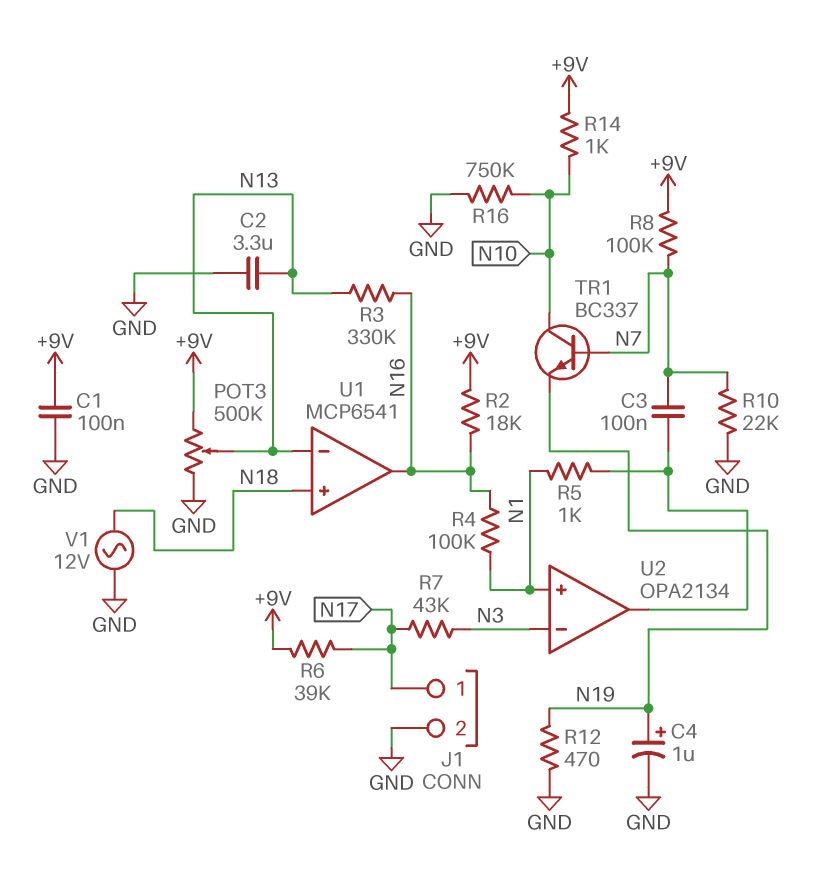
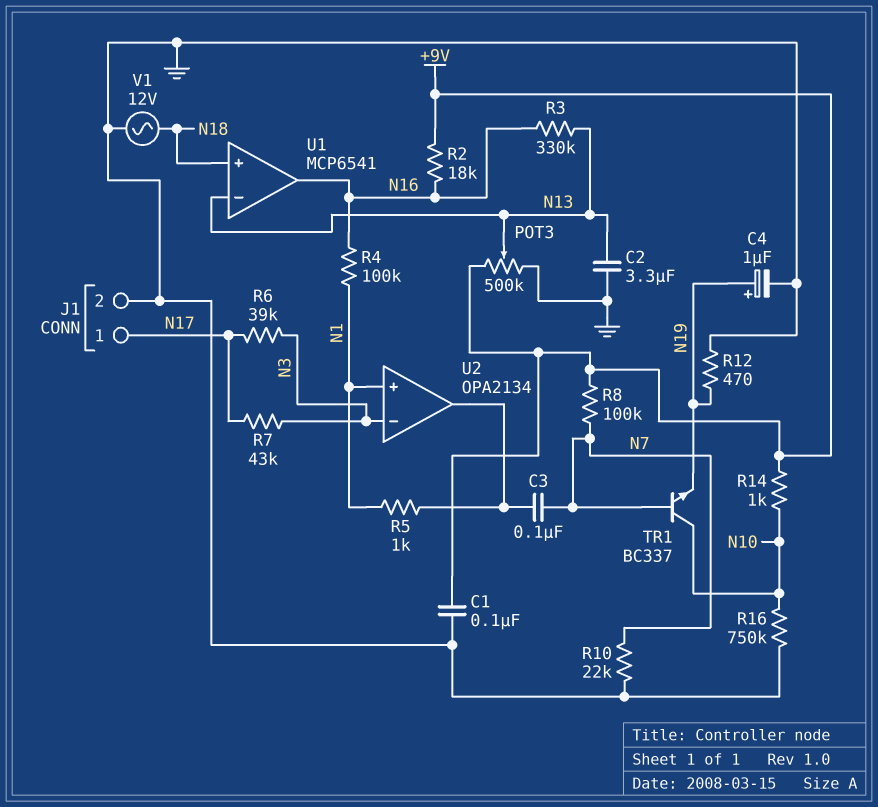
R6: 39k (+9V, N17) -> 39k (N3, N17)

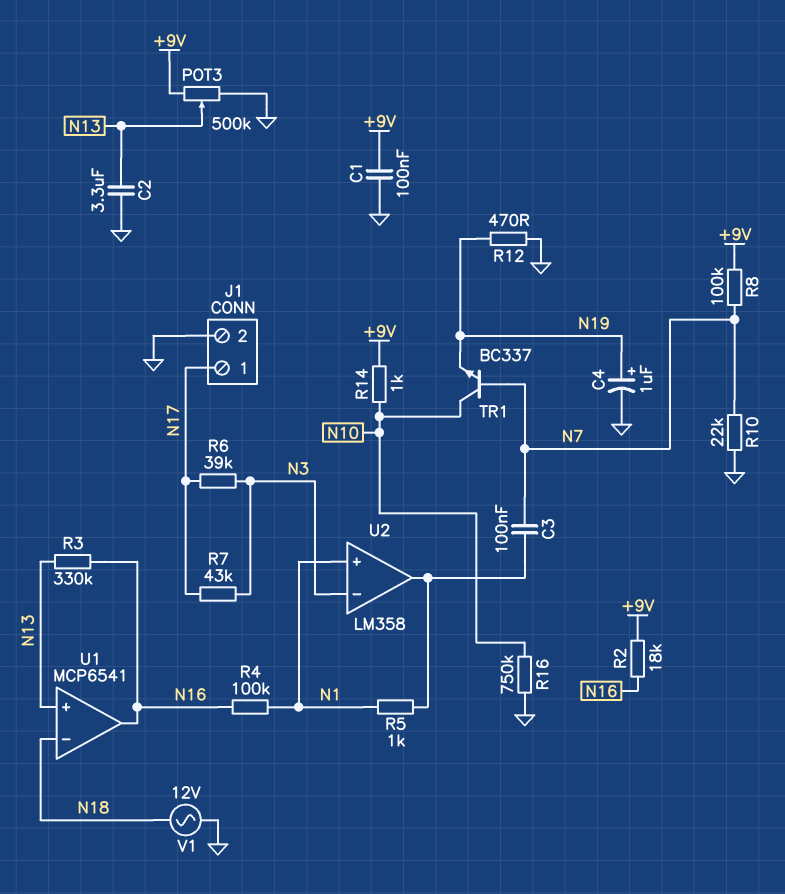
U1 pin in+: N18 -> N13
U1 pin in-: N13 -> N18
U2: OPA2134 -> LM358

